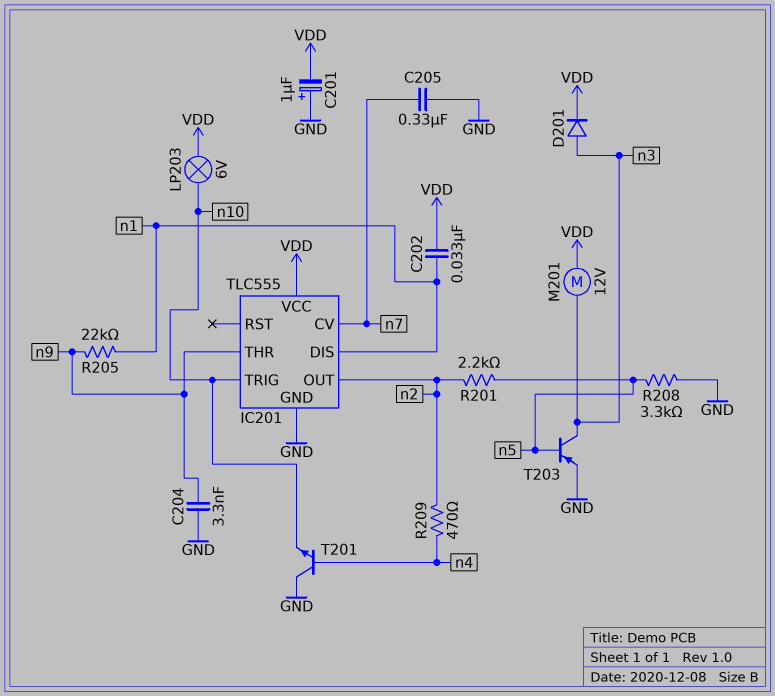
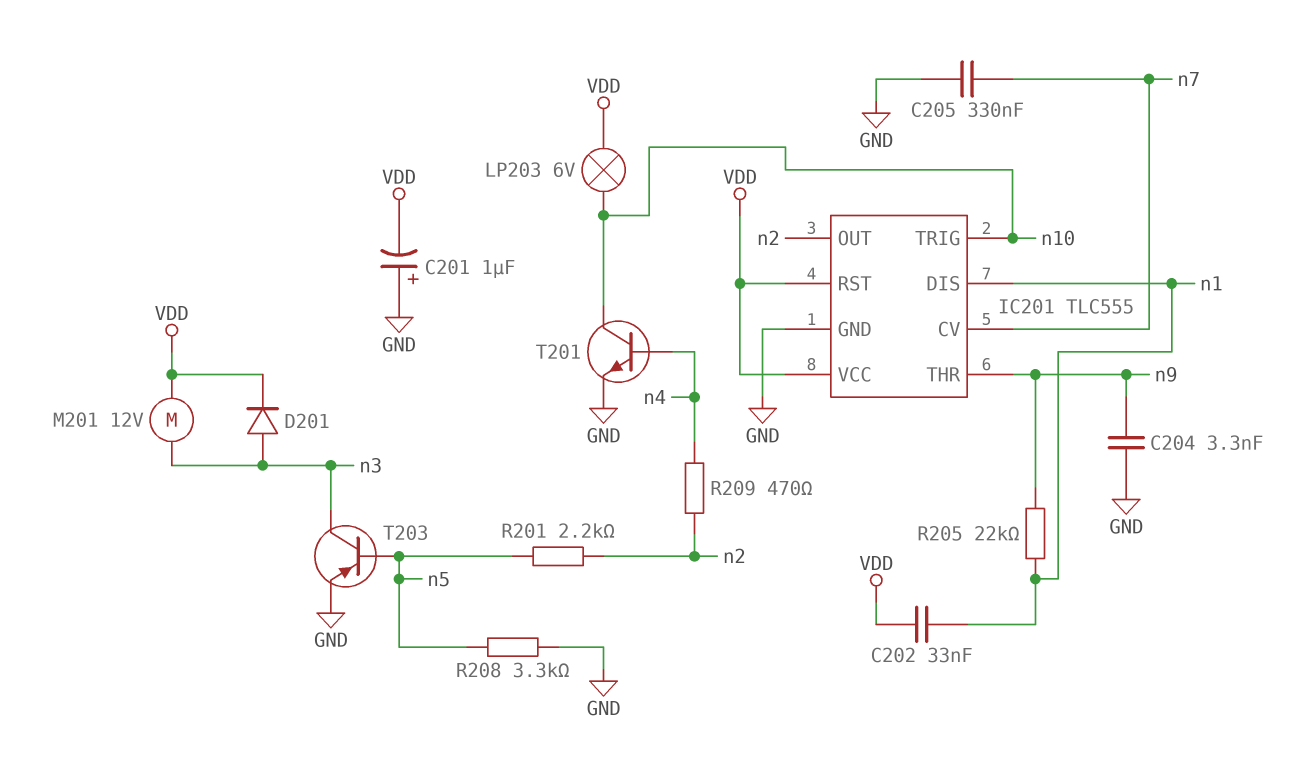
IC201 pin RST: none -> VDD
T201: NPN (B n4, C GND, E n10) -> NPN (B n4, C n10, E GND)

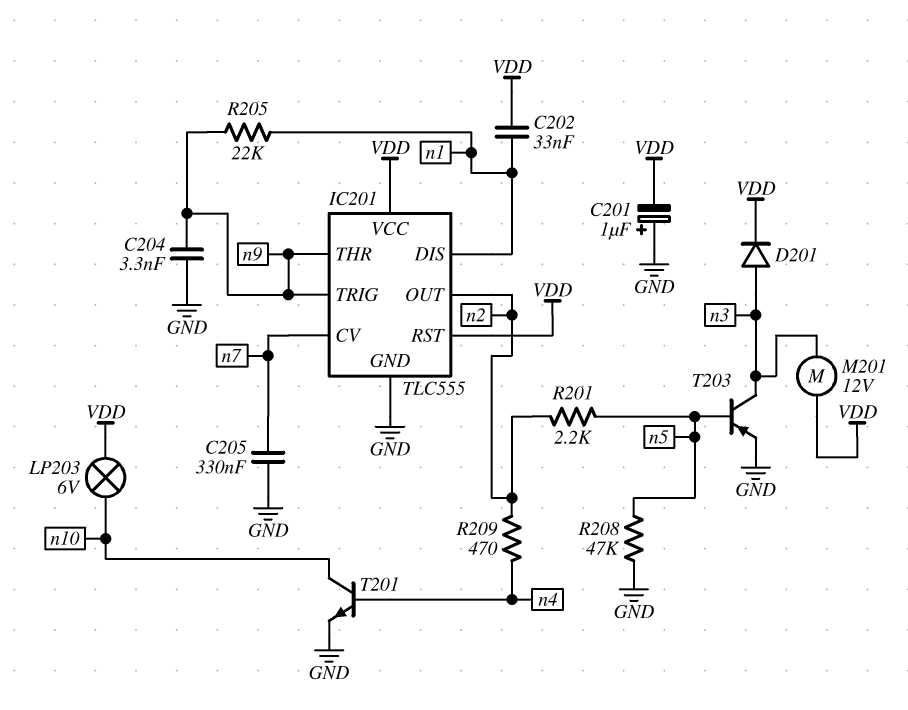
IC201 pin TRIG: n10 -> n9
R208: 3.3k (GND, n5) -> 47k (GND, n5)

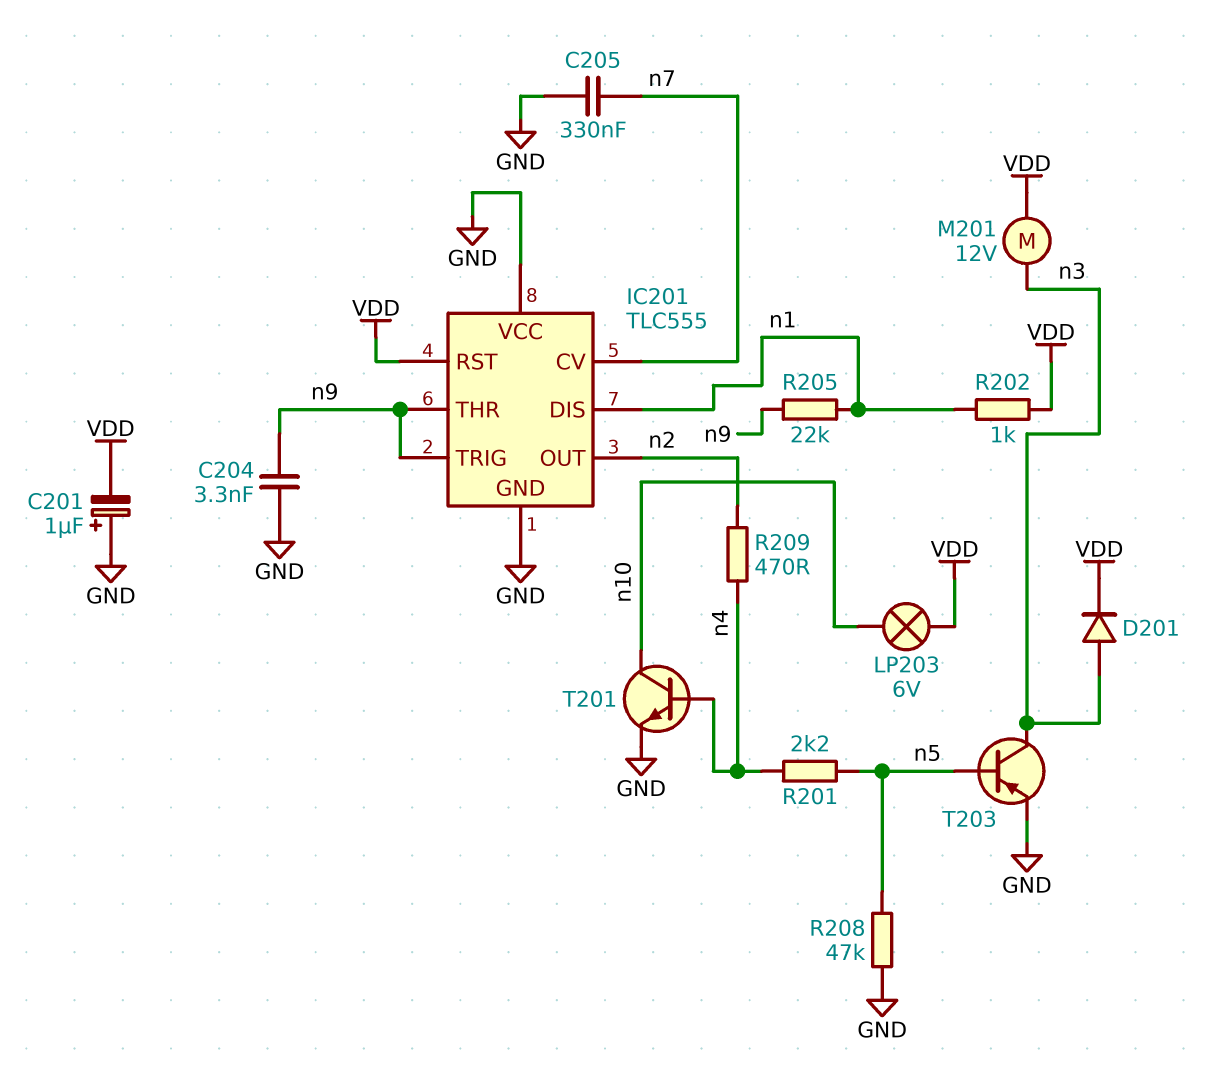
C202: 33nF (VDD, n1) -> none
IC201 pin VCC: VDD -> GND
R201: 2.2k (n2, n5) -> 2.2k (n4, n5)
R202: none -> 1k (VDD, n1)

